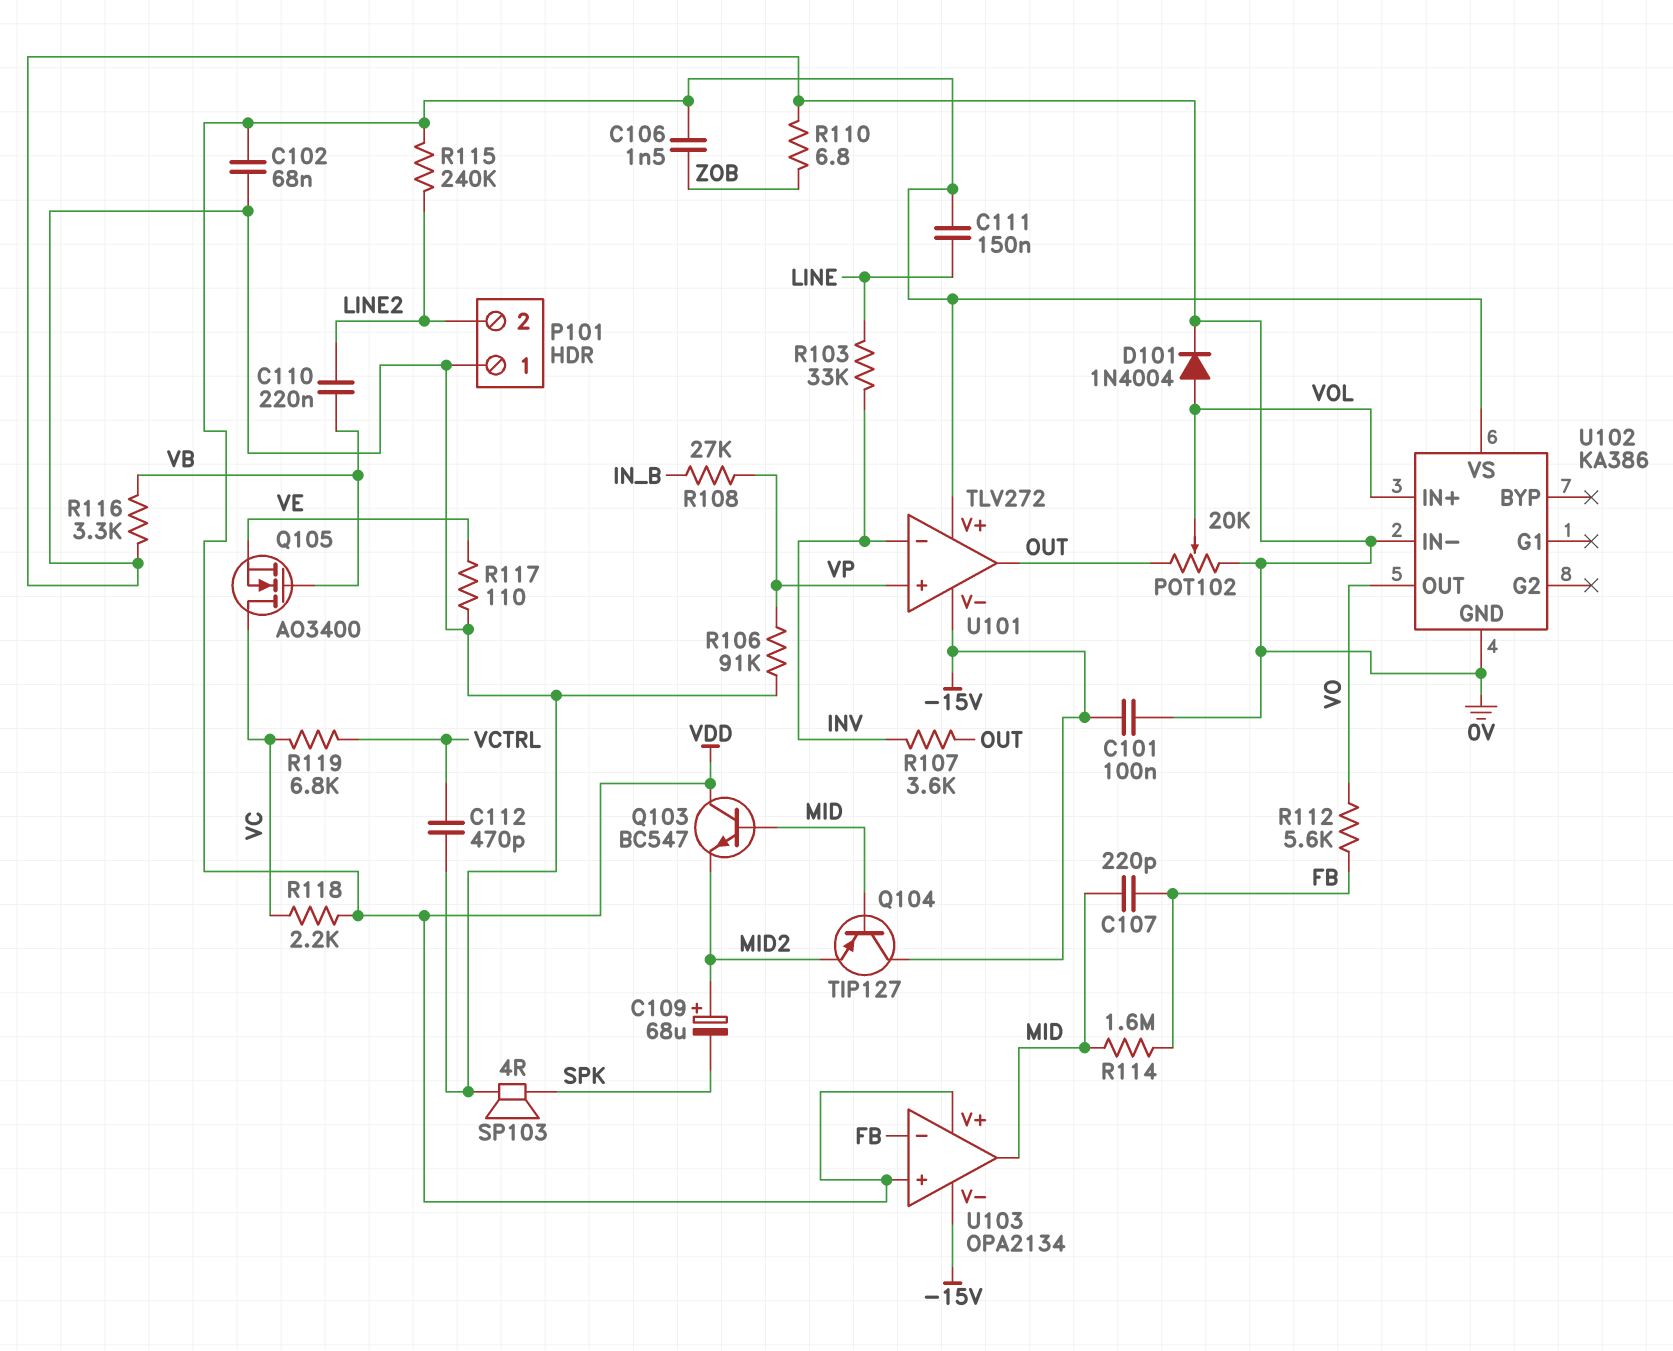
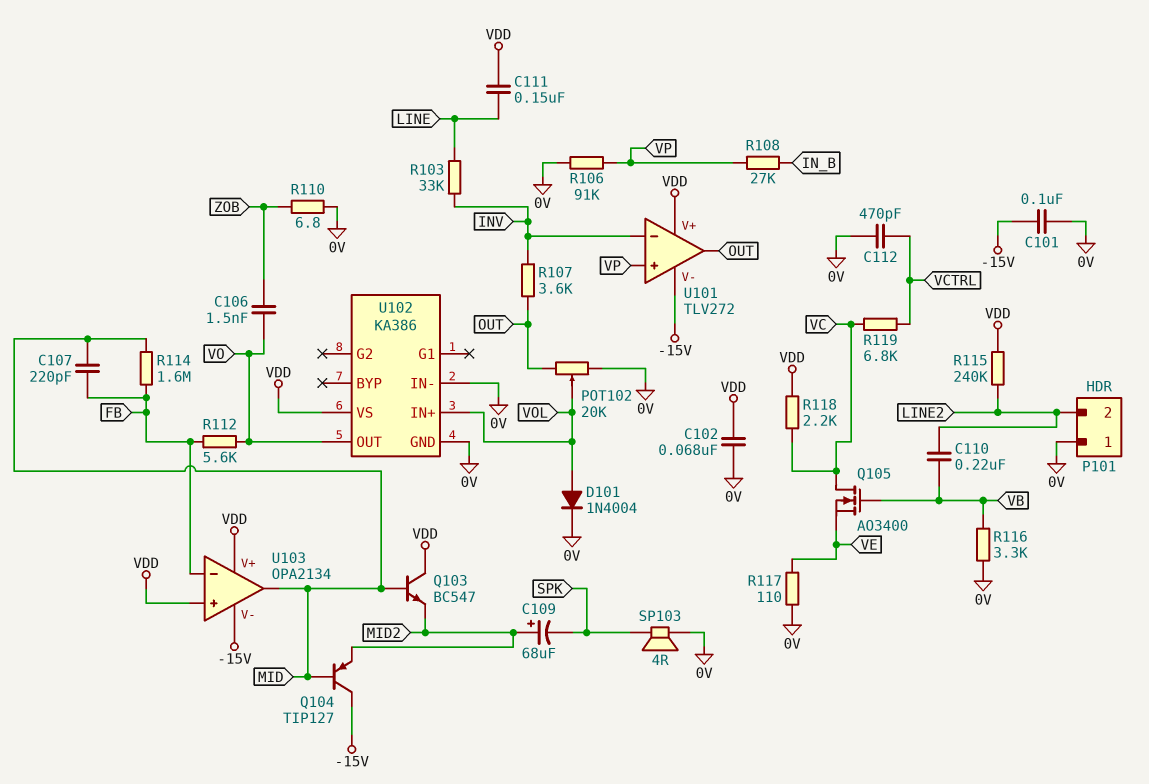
C106: 1.5nF (VDD, ZOB) -> 1.5nF (VO, ZOB)

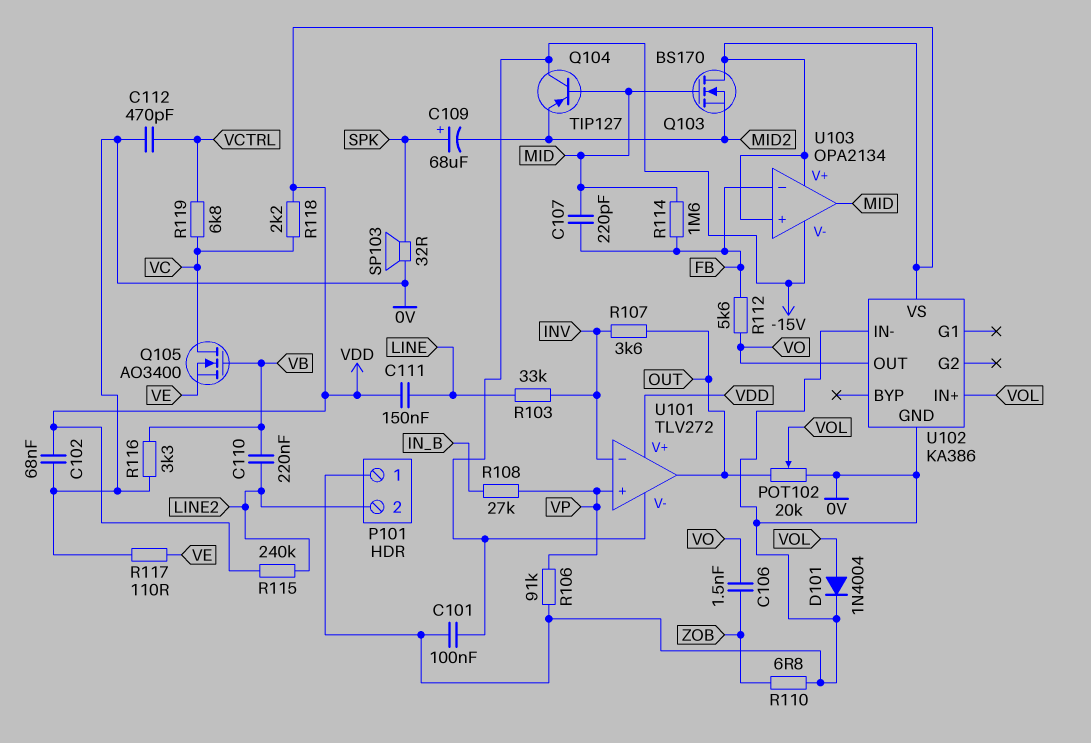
C109: 68uF (plus MID2, minus SPK) -> 68uF (plus SPK, minus MID2)
Q103: NPN BC547 (B MID, C VDD, E MID2) -> NMOS BS170 (G MID, D VDD, S MID2)
SP103: speaker 4R (0V, SPK) -> speaker 32R (0V, SPK)

